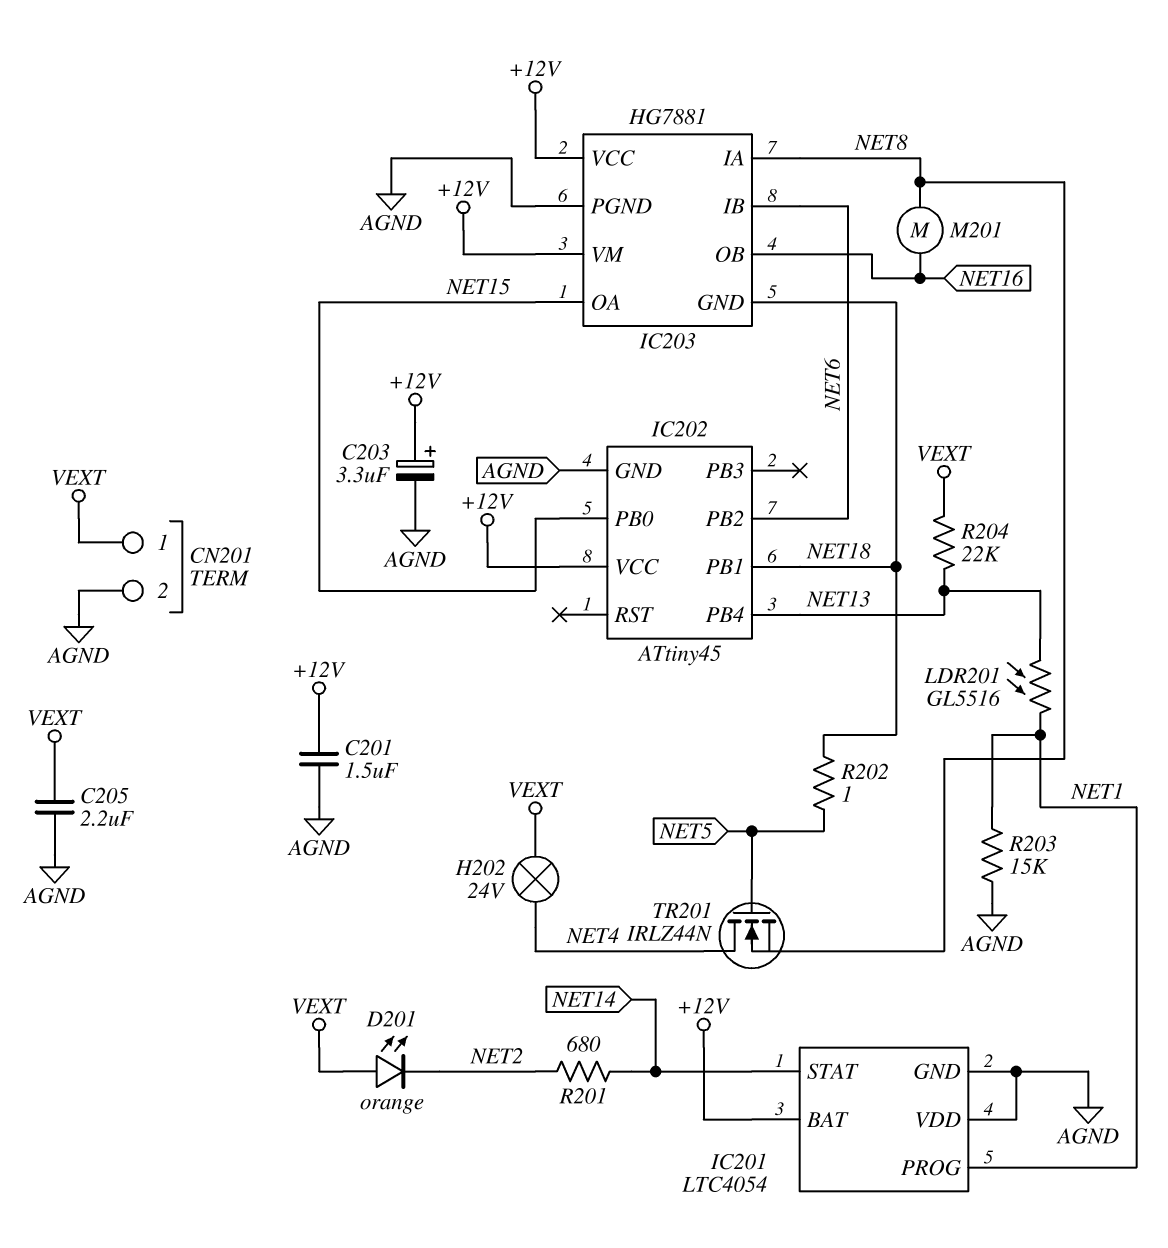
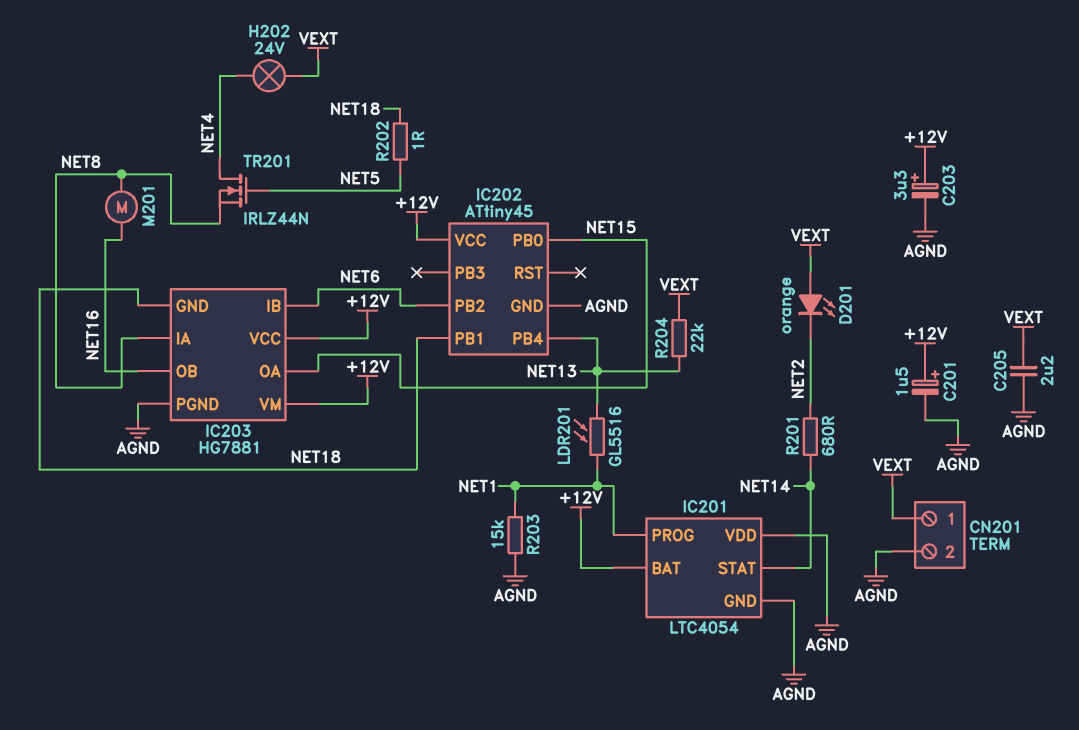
C201: 1.5uF (+12V, AGND) -> 1.5uF (plus +12V, minus AGND)

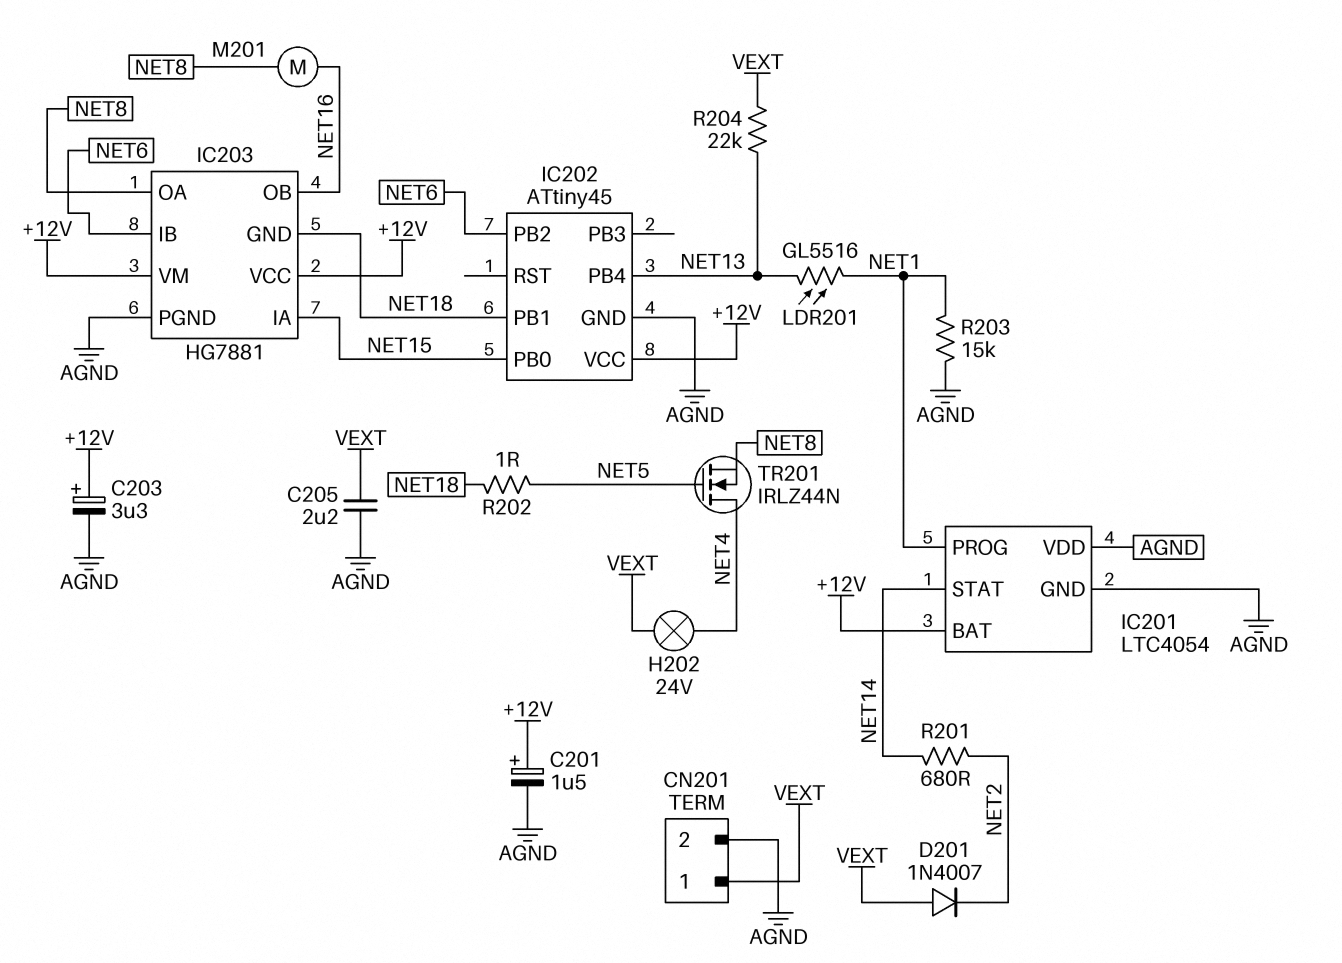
D201: LED orange (A VEXT, K NET2) -> diode 1N4007 (A VEXT, K NET2)
IC203 pin IA: NET8 -> NET15
IC203 pin OA: NET15 -> NET8

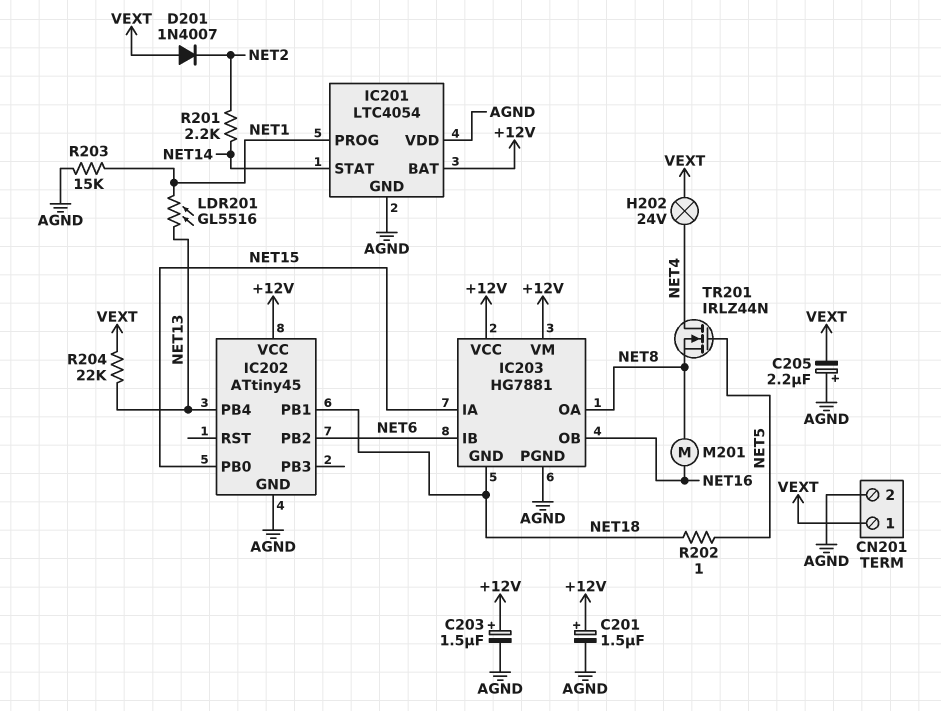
C203: 3.3uF (plus +12V, minus AGND) -> 1.5uF (plus +12V, minus AGND)
C205: 2.2uF (AGND, VEXT) -> 2.2uF (plus AGND, minus VEXT)
R201: 680 (NET2, NET14) -> 2.2k (NET2, NET14)

